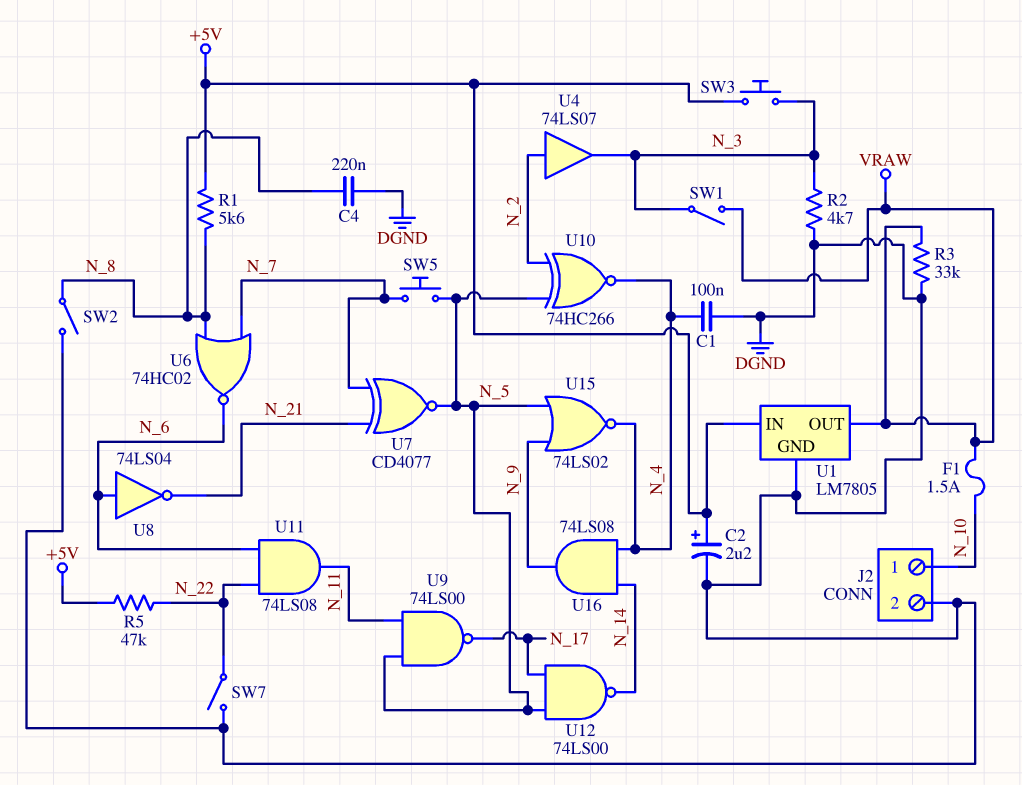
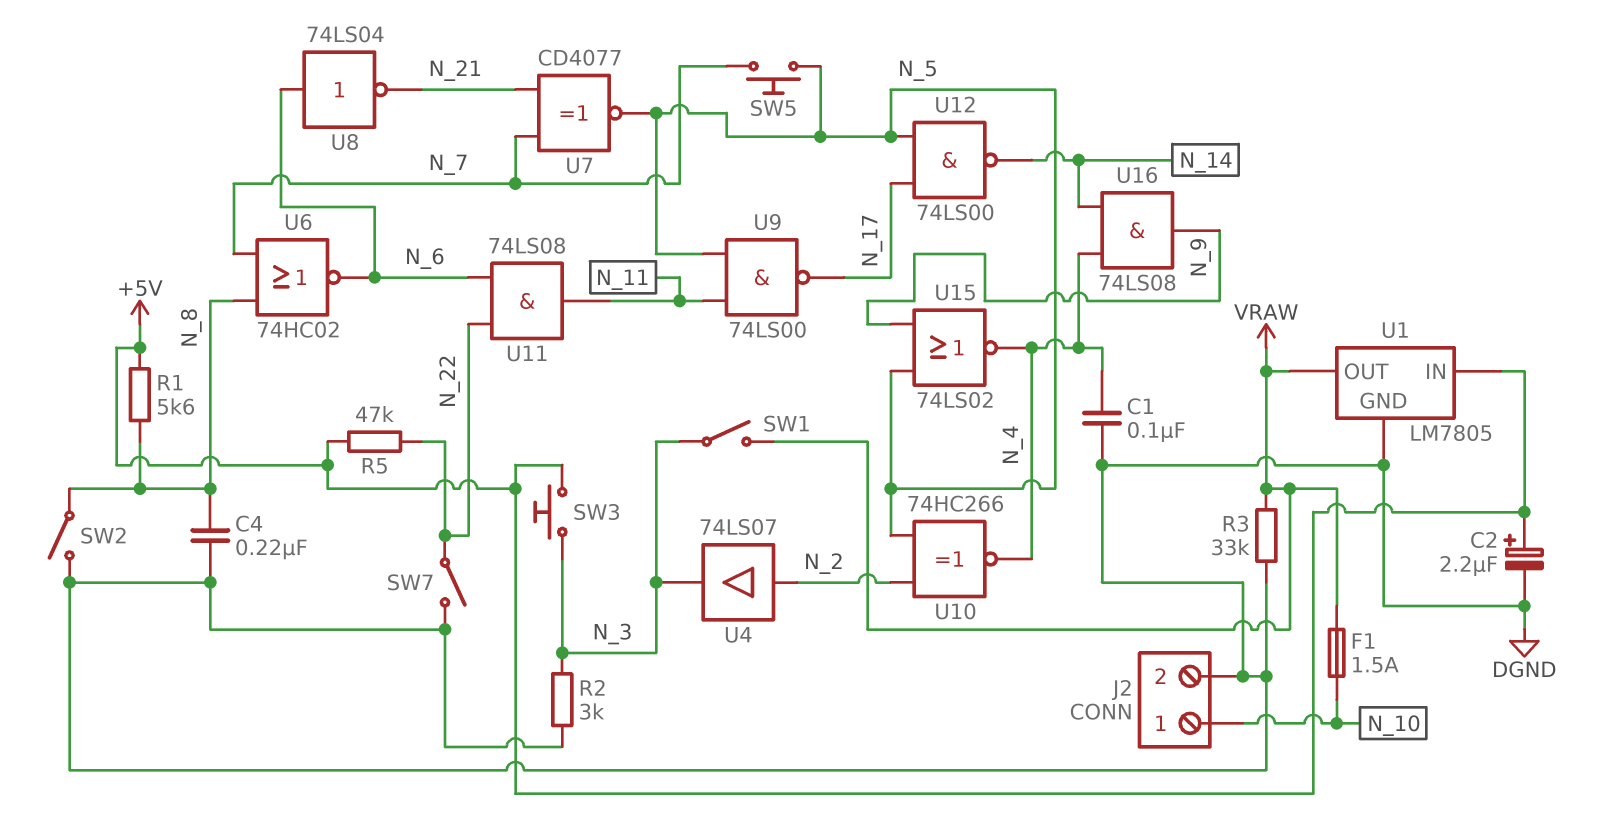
R2: 4.7k (DGND, N_3) -> 3k (DGND, N_3)

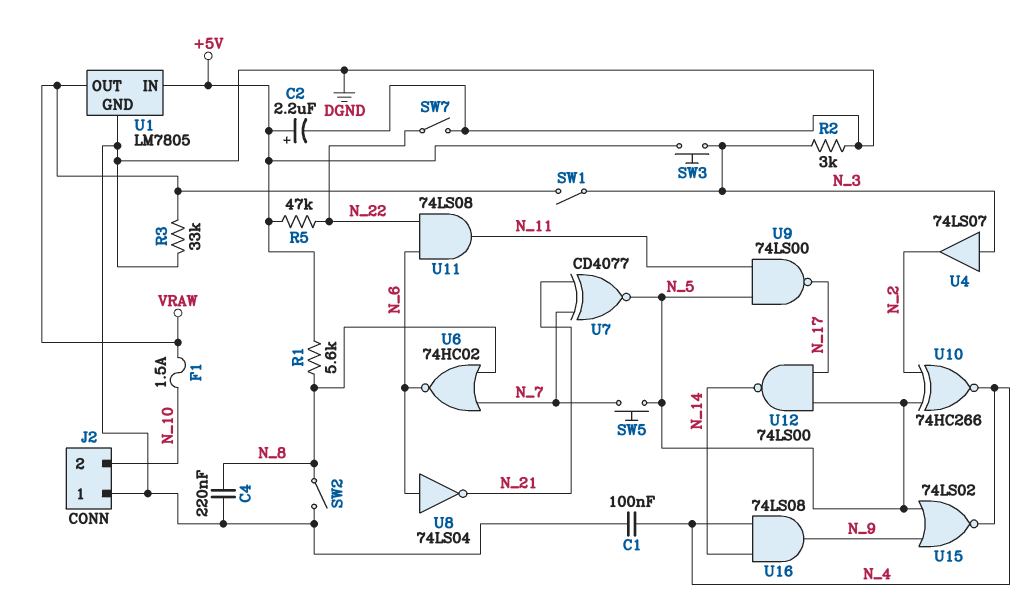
J2 pin 1: N_10 -> DGND
J2 pin 2: DGND -> N_10
U4: buffer 74LS07 (in N_2, out N_3) -> buffer 74LS07 (in N_3, out N_2)

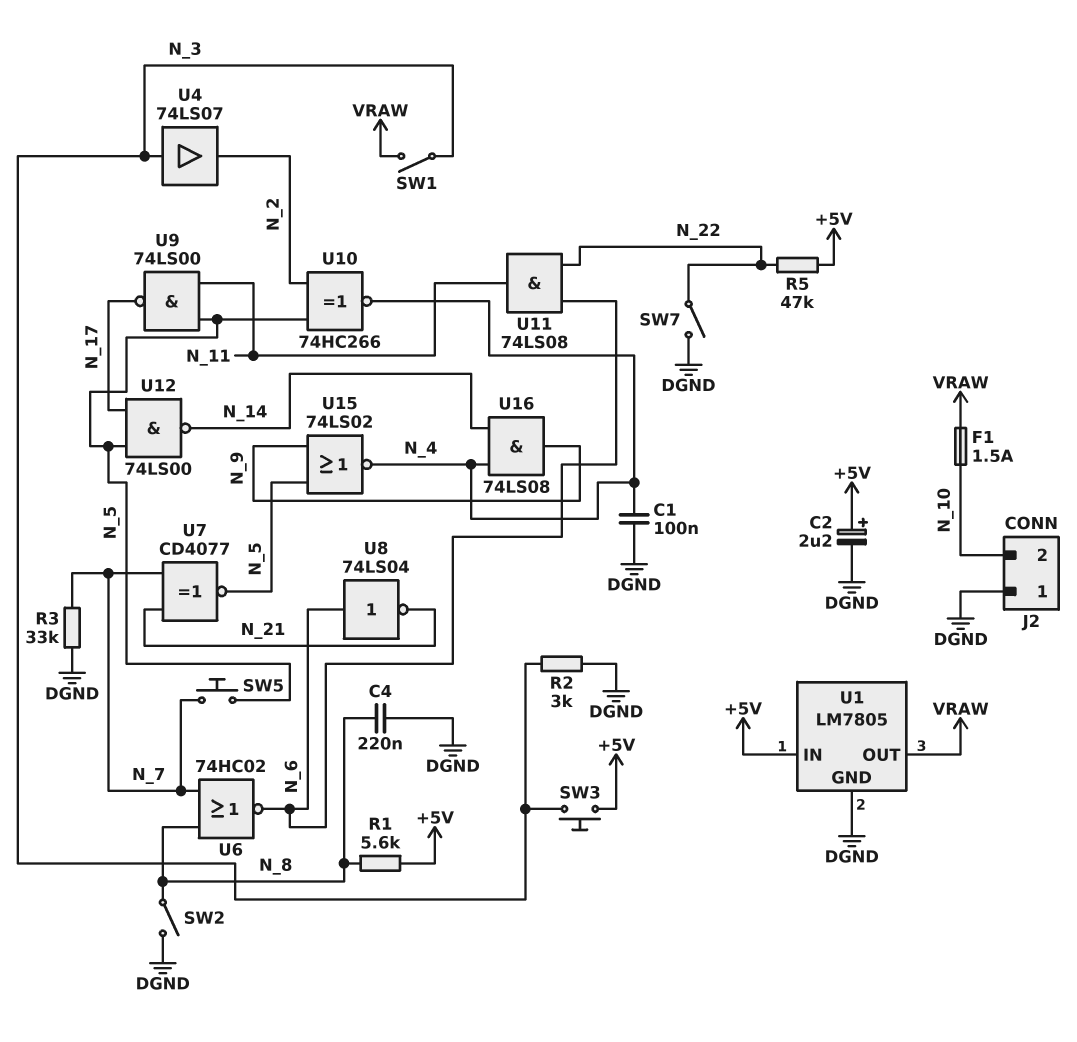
R3: 33k (DGND, VRAW) -> 33k (DGND, N_7)

